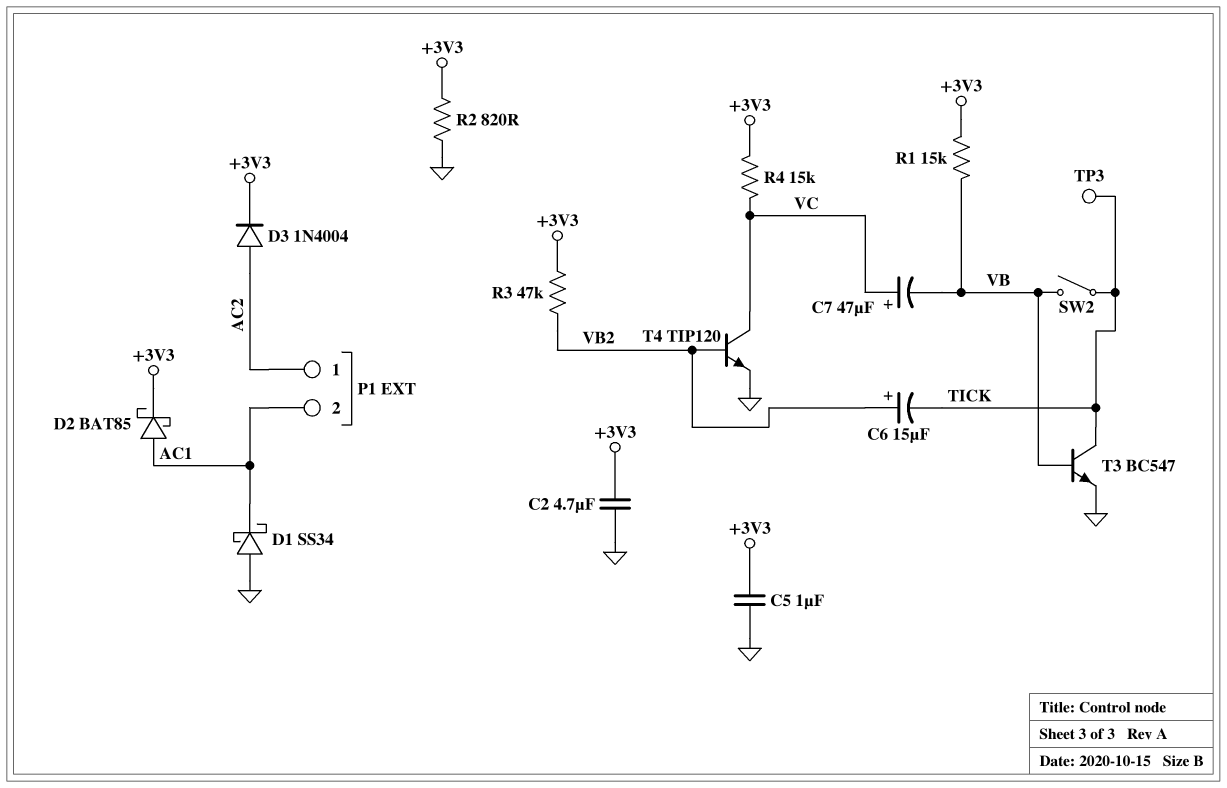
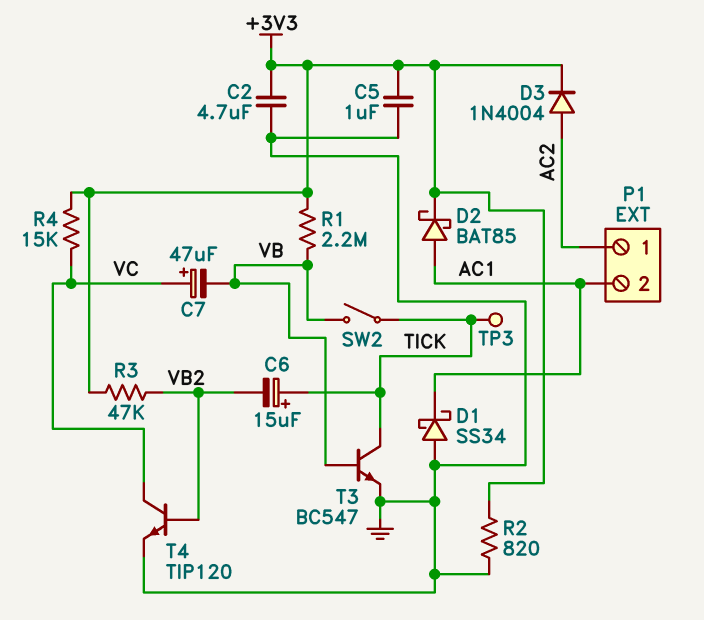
C6: 15uF (plus VB2, minus TICK) -> 15uF (plus TICK, minus VB2)
R1: 15k (+3V3, VB) -> 2.2M (+3V3, VB)

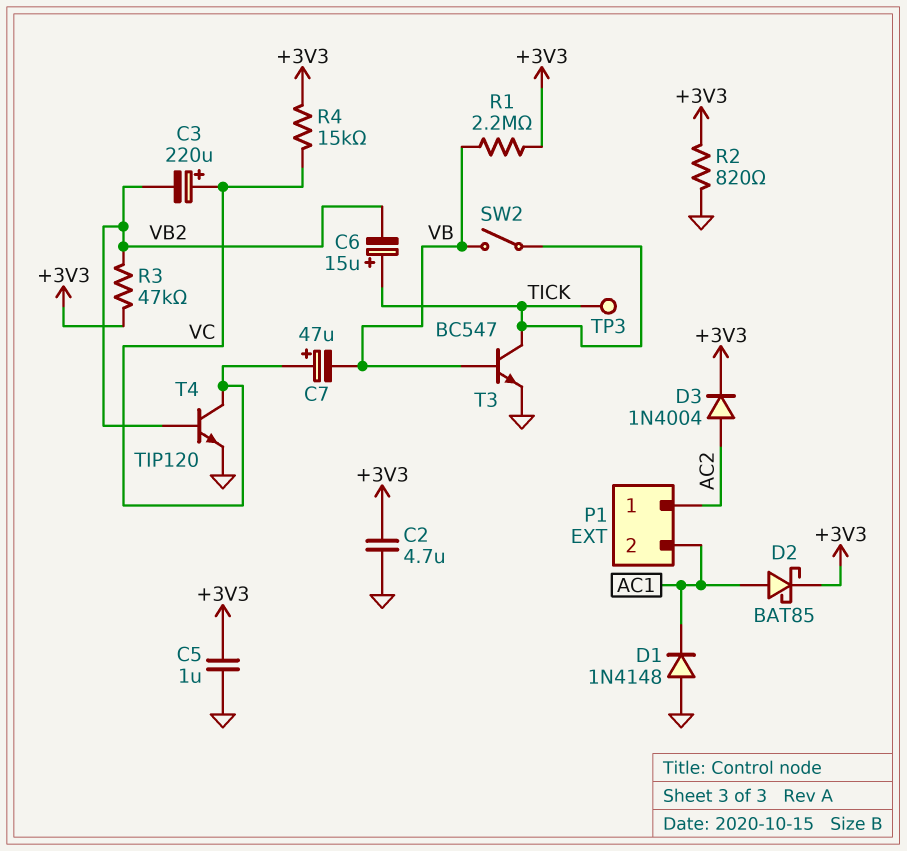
C3: none -> 220uF (plus VC, minus VB2)
D1: schottky SS34 (A GND, K AC1) -> diode 1N4148 (A GND, K AC1)

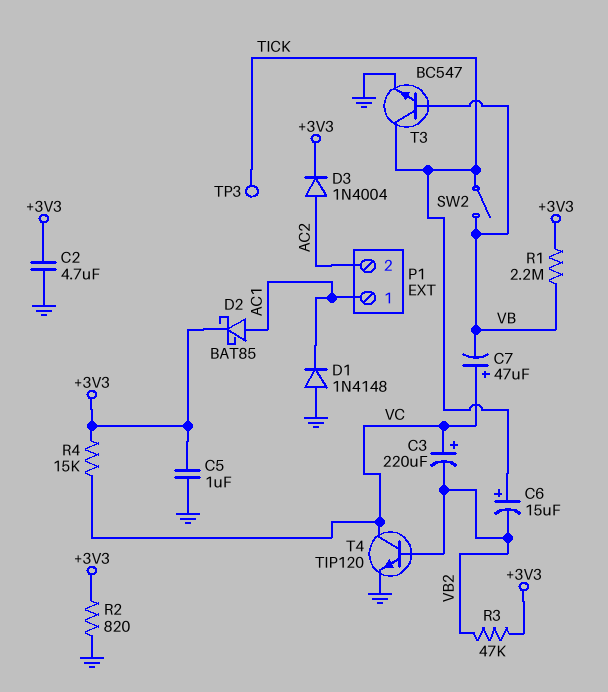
P1 pin 1: AC2 -> AC1
P1 pin 2: AC1 -> AC2

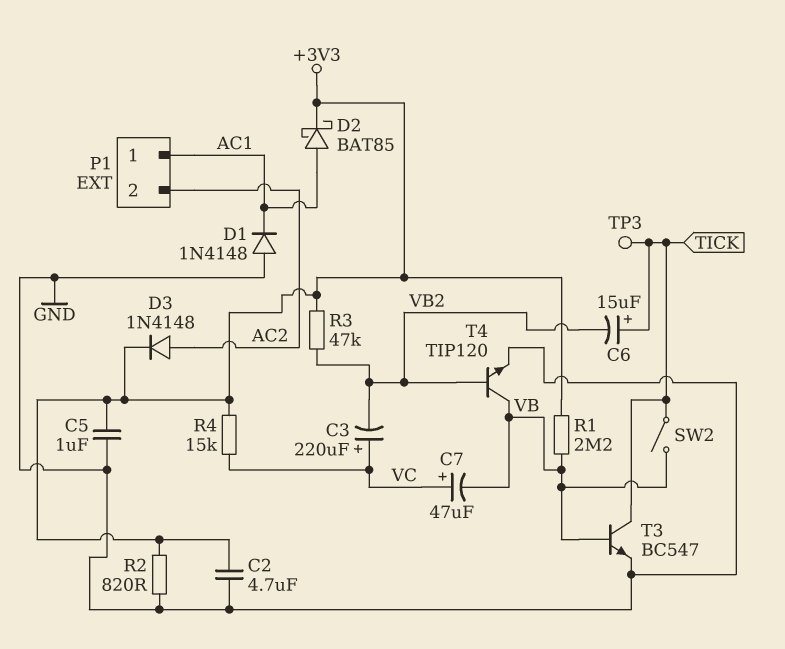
D3: diode 1N4004 (A AC2, K +3V3) -> diode 1N4148 (A AC2, K +3V3)
T4: NPN TIP120 (B VB2, C VC, E GND) -> NPN TIP120 (B VB2, C VB, E GND)

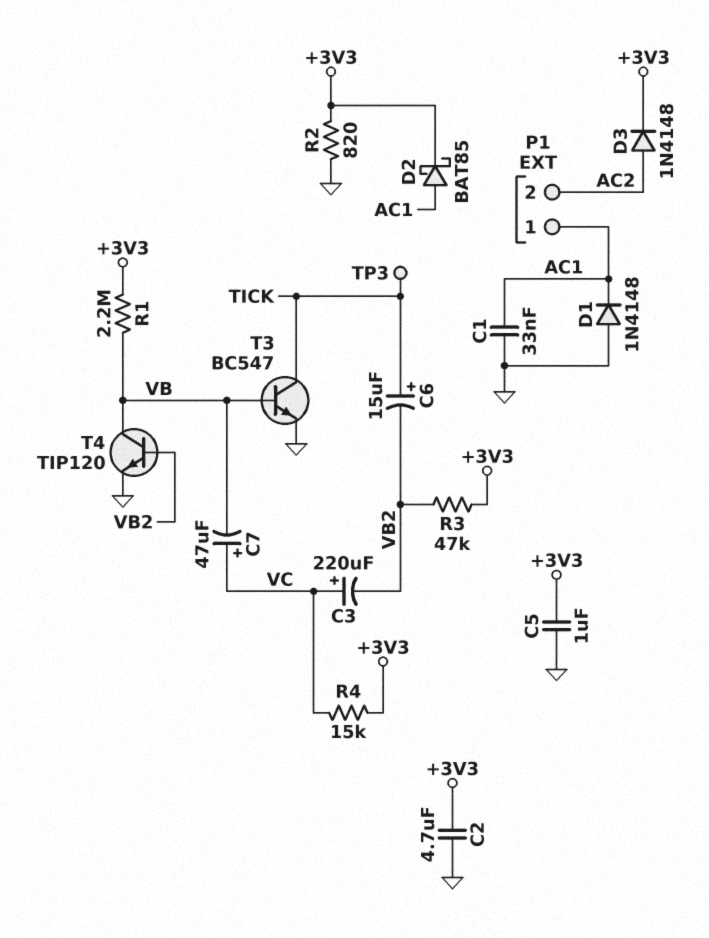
C1: none -> 33nF (AC1, GND)
SW2: switch (TICK, VB) -> none

